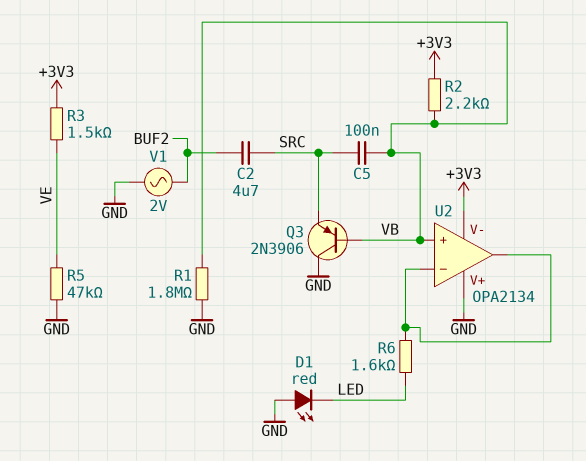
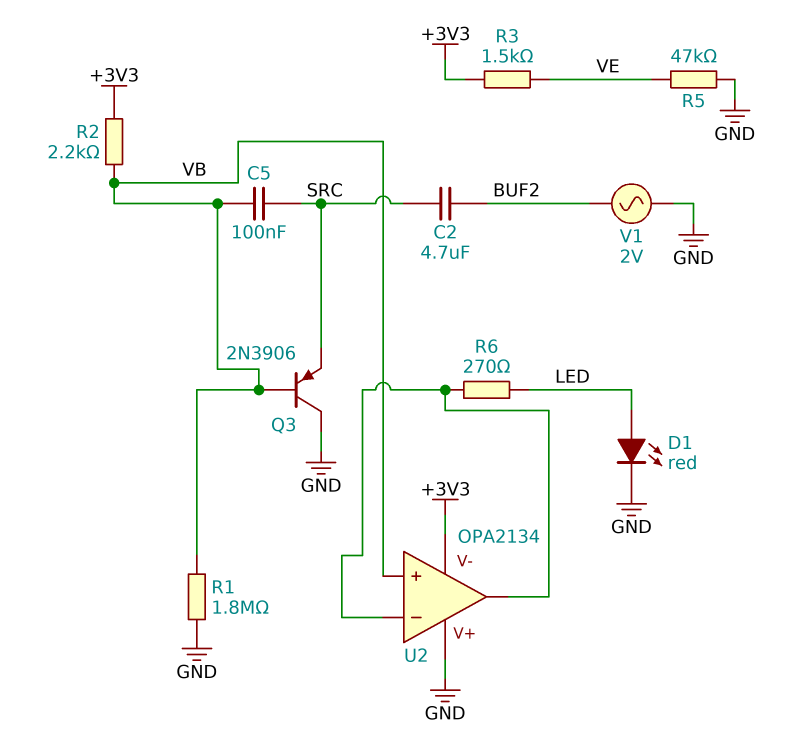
D1: LED red (A GND, K LED) -> LED red (A LED, K GND)
R6: 1.6k (LED, U2/in-) -> 270 (LED, U2/in-)

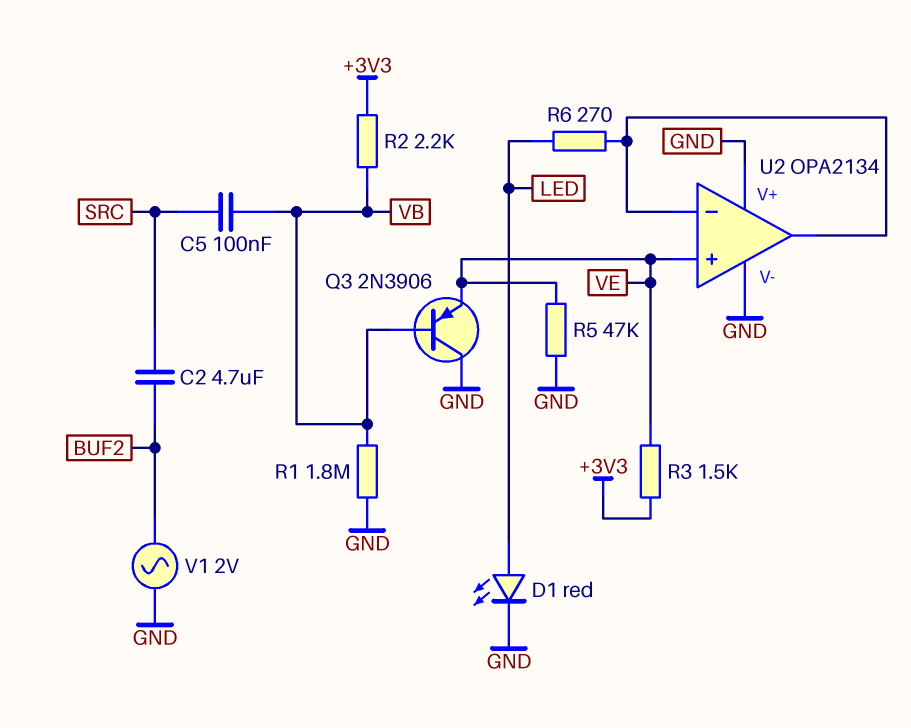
Q3: PNP 2N3906 (B VB, C GND, E SRC) -> PNP 2N3906 (B VB, C GND, E VE)
U2 pin V-: +3V3 -> GND
U2 pin in+: VB -> VE

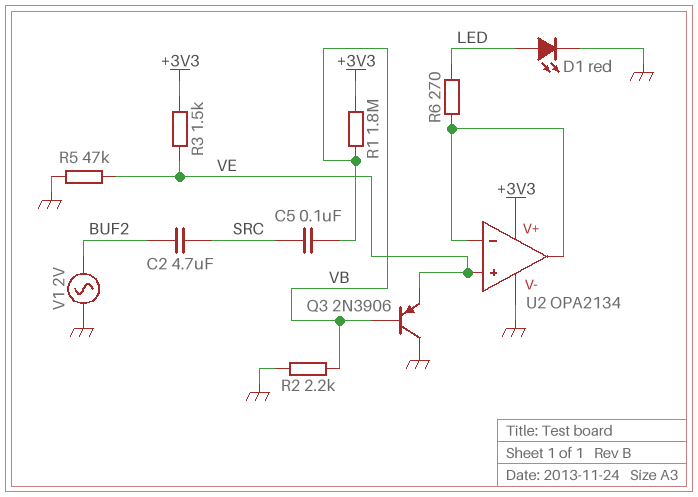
R1: 1.8M (GND, VB) -> 1.8M (+3V3, VB)
R2: 2.2k (+3V3, VB) -> 2.2k (GND, VB)
U2 pin V+: GND -> +3V3

